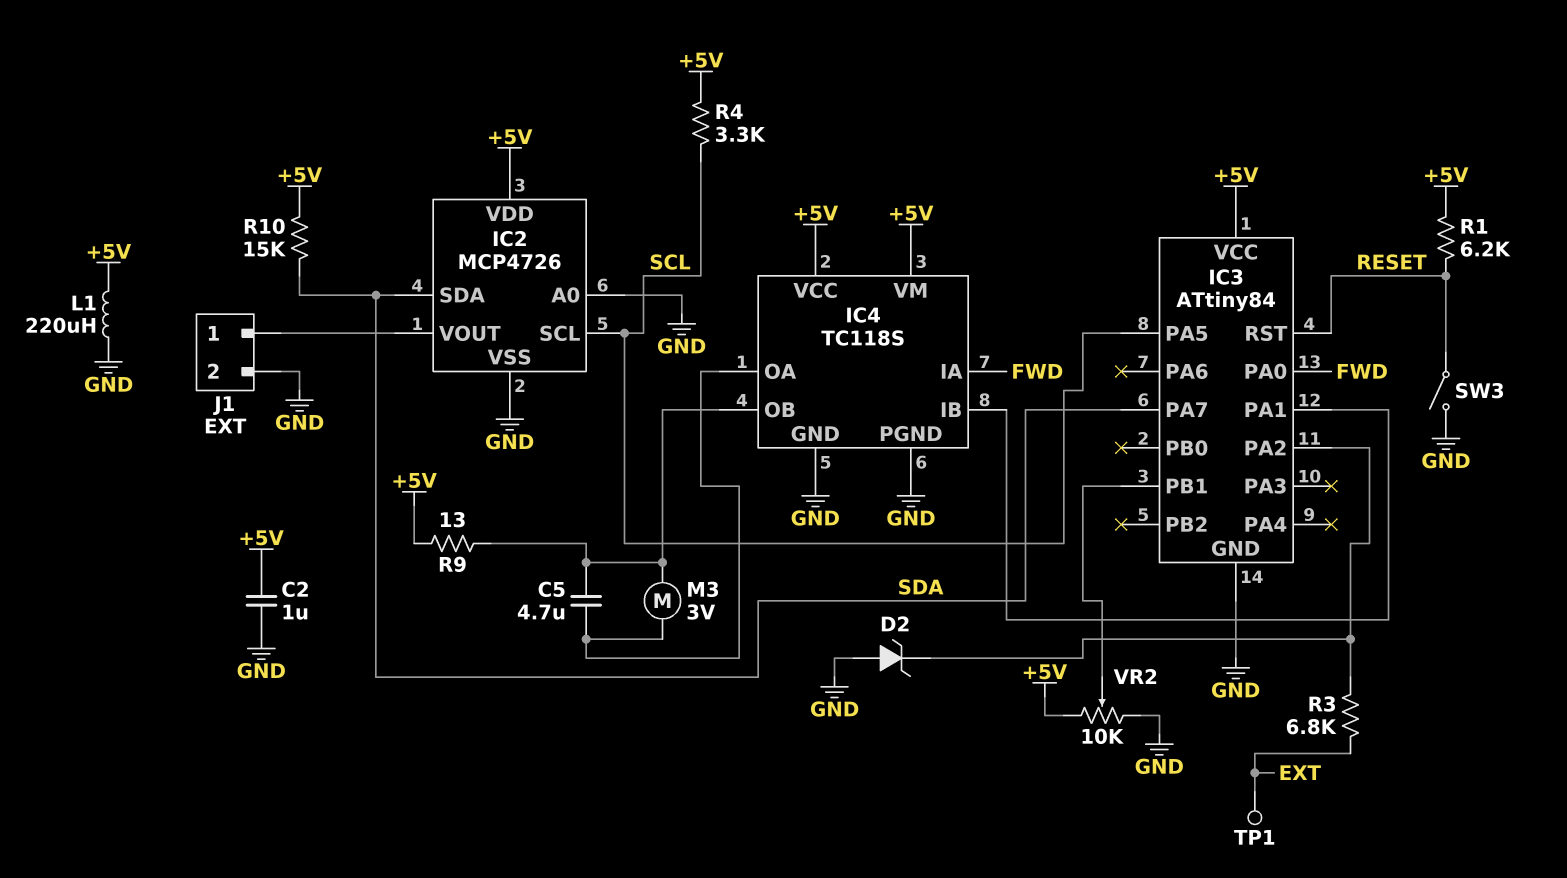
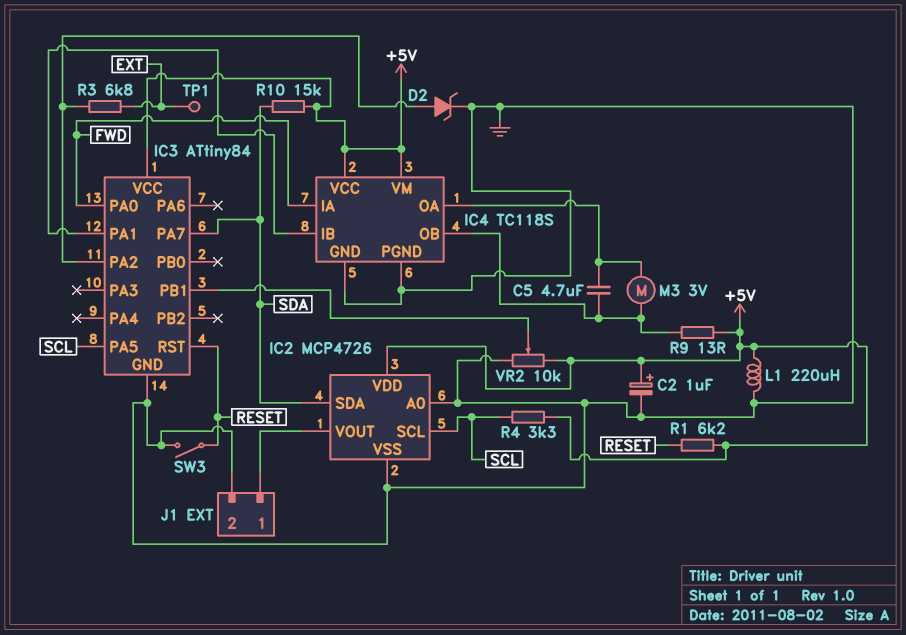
C2: 1uF (+5V, GND) -> 1uF (plus +5V, minus GND)
D2: zener (A GND, K IC3/PA2) -> zener (A IC3/PA2, K GND)

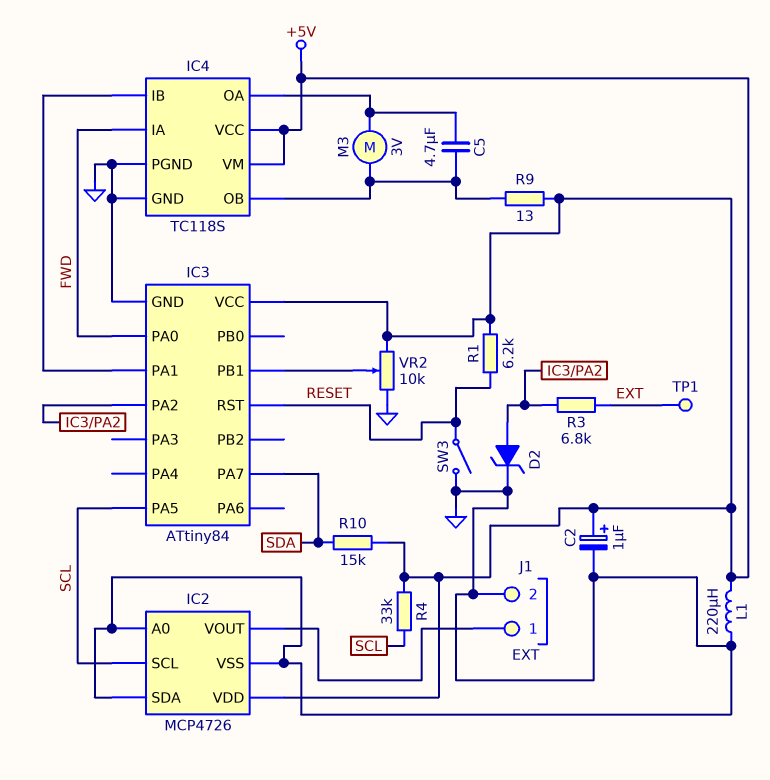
IC2 pin SDA: SDA -> GND
R4: 3.3k (+5V, SCL) -> 33k (+5V, SCL)

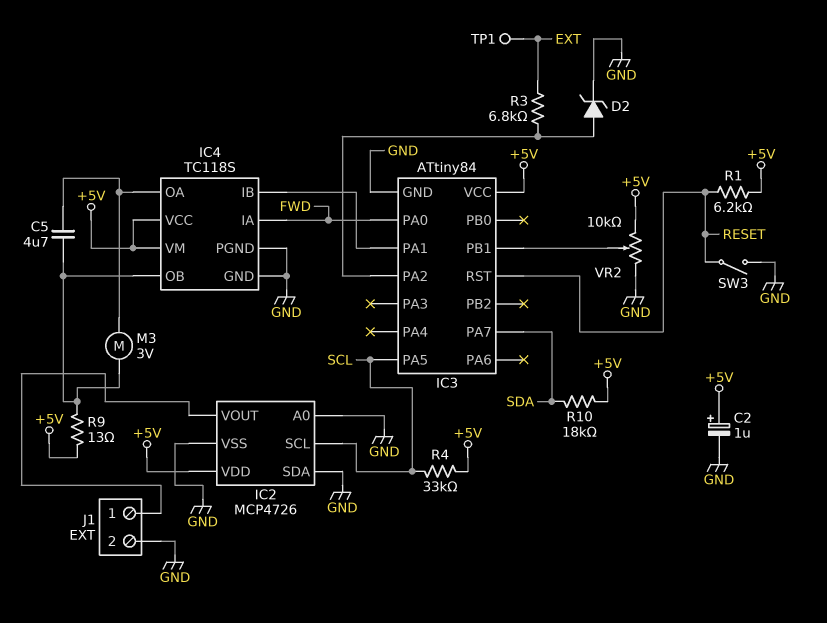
L1: 220uH (+5V, GND) -> none
R10: 15k (+5V, SDA) -> 18k (+5V, SDA)

